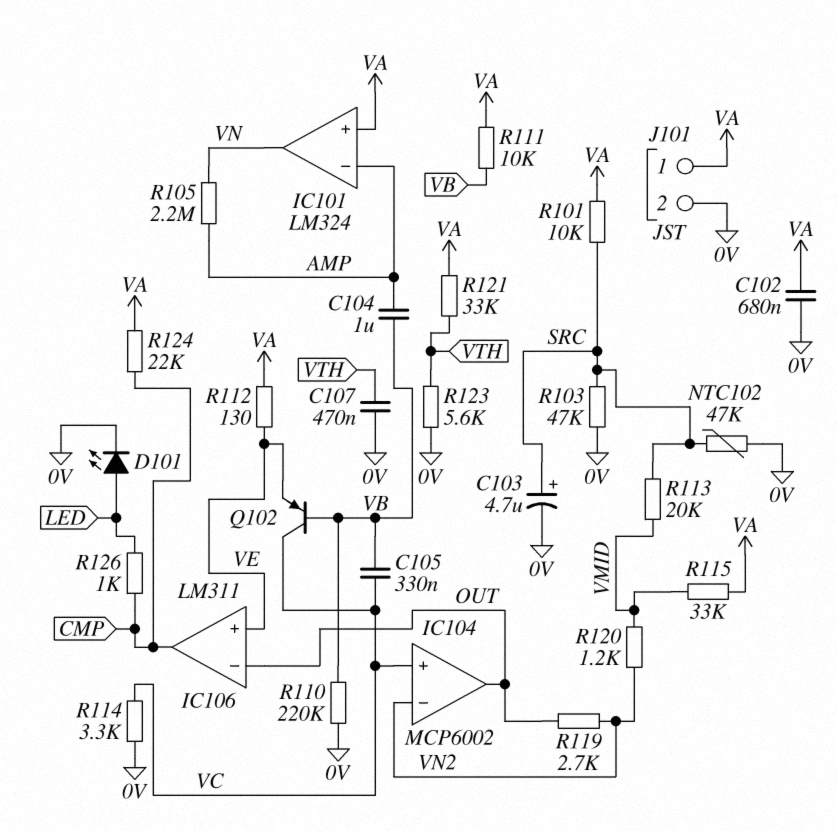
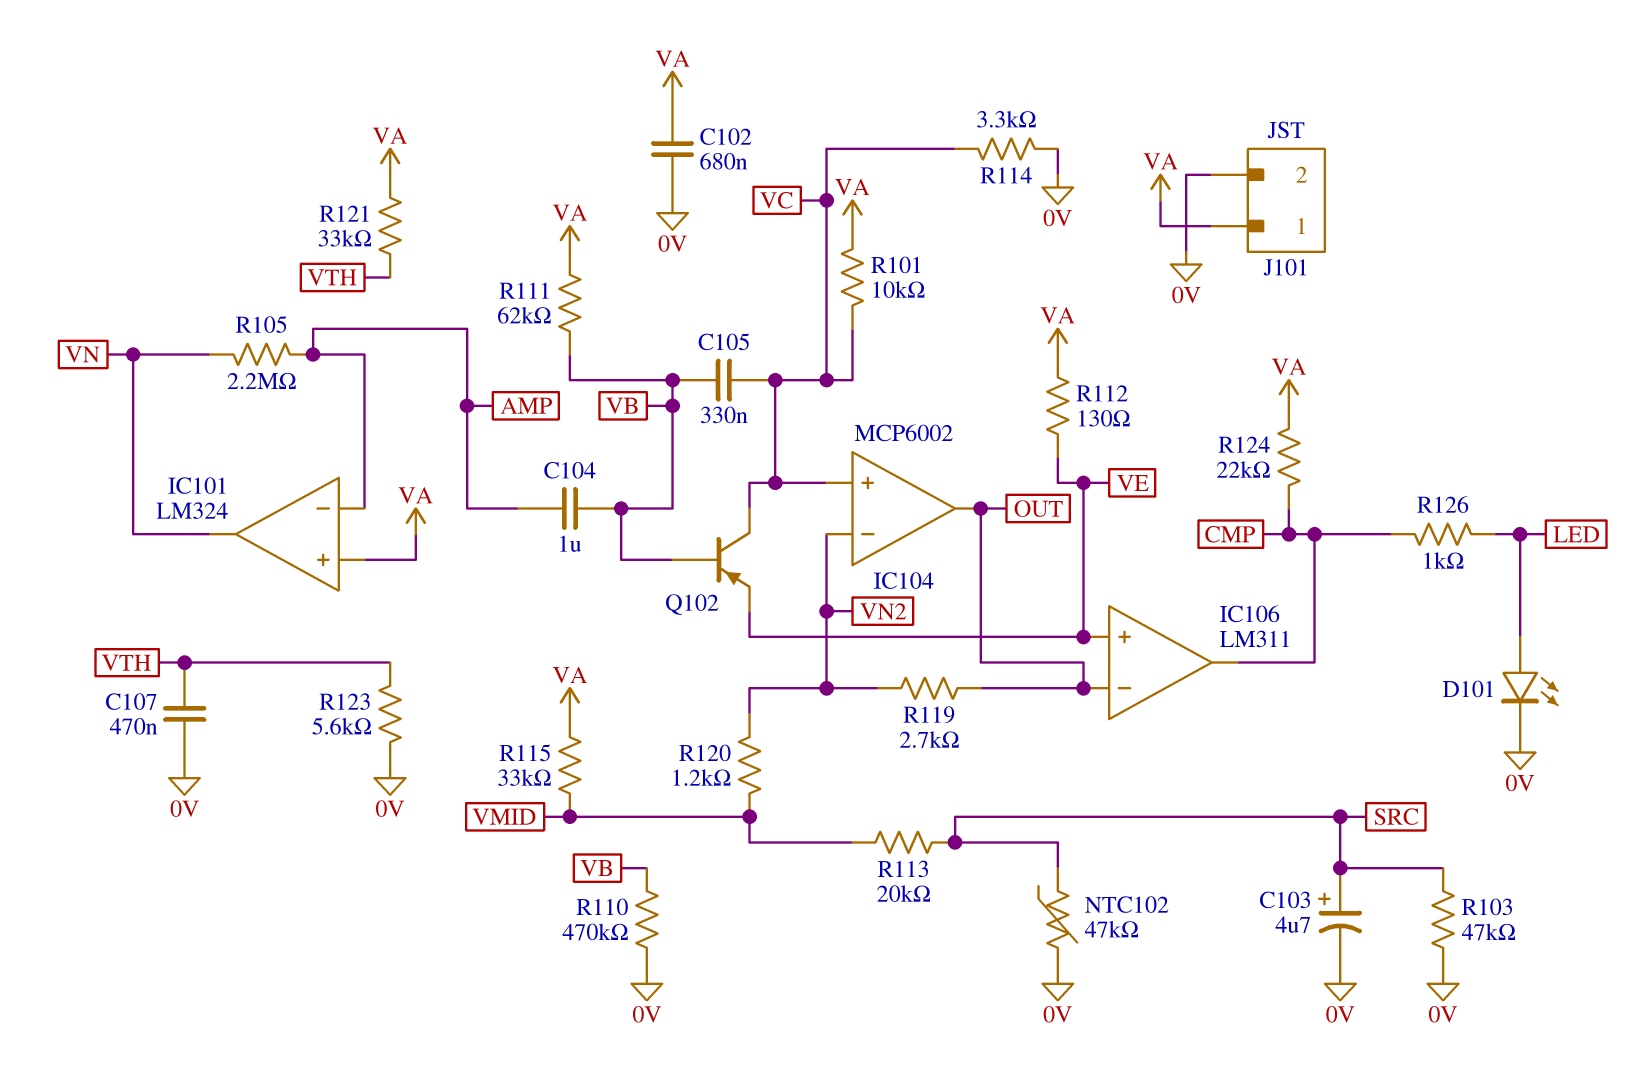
R101: 10k (SRC, VA) -> 10k (VA, VC)
R110: 220k (0V, VB) -> 470k (0V, VB)
R111: 10k (VA, VB) -> 62k (VA, VB)

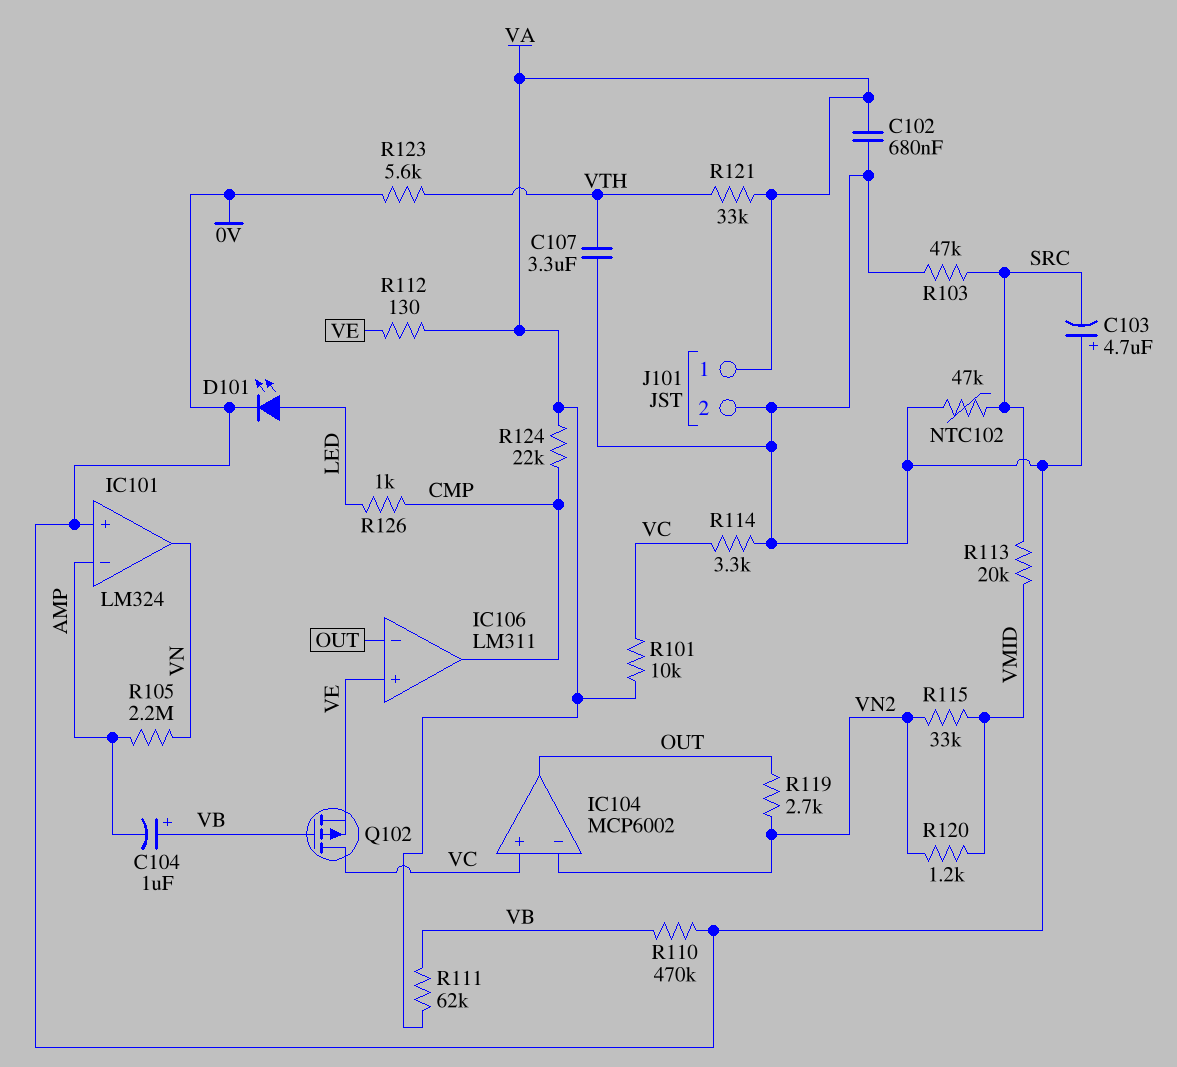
C103: 4.7uF (plus SRC, minus 0V) -> 4.7uF (plus 0V, minus SRC)
C104: 1uF (AMP, VB) -> 1uF (plus VB, minus AMP)
C105: 330nF (VB, VC) -> none
C107: 470nF (0V, VTH) -> 3.3uF (0V, VTH)
IC101 pin in+: VA -> 0V
Q102: PNP (B VB, C VC, E VE) -> PMOS (G VB, D VC, S VE)
R115: 33k (VA, VMID) -> 33k (VMID, VN2)

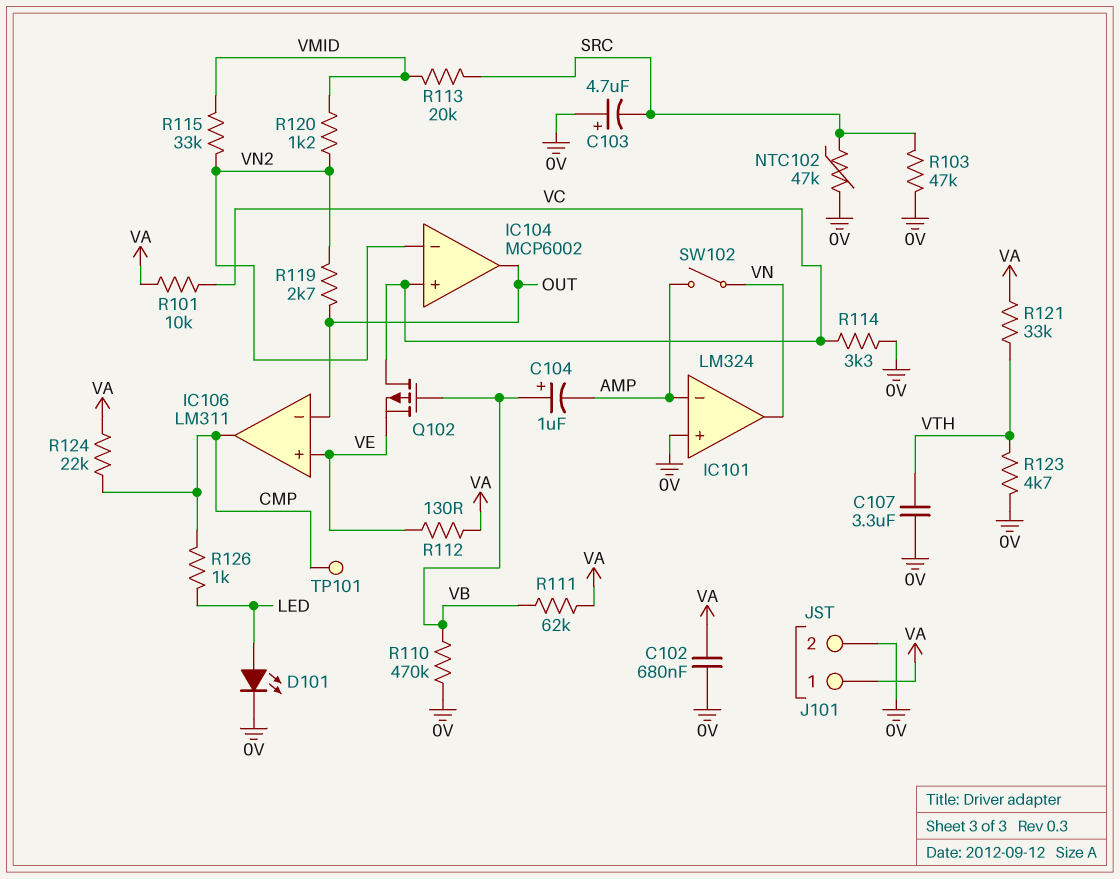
R105: 2.2M (AMP, VN) -> none
R123: 5.6k (0V, VTH) -> 4.7k (0V, VTH)
SW102: none -> switch (AMP, VN)
TP101: none -> test point (CMP)

